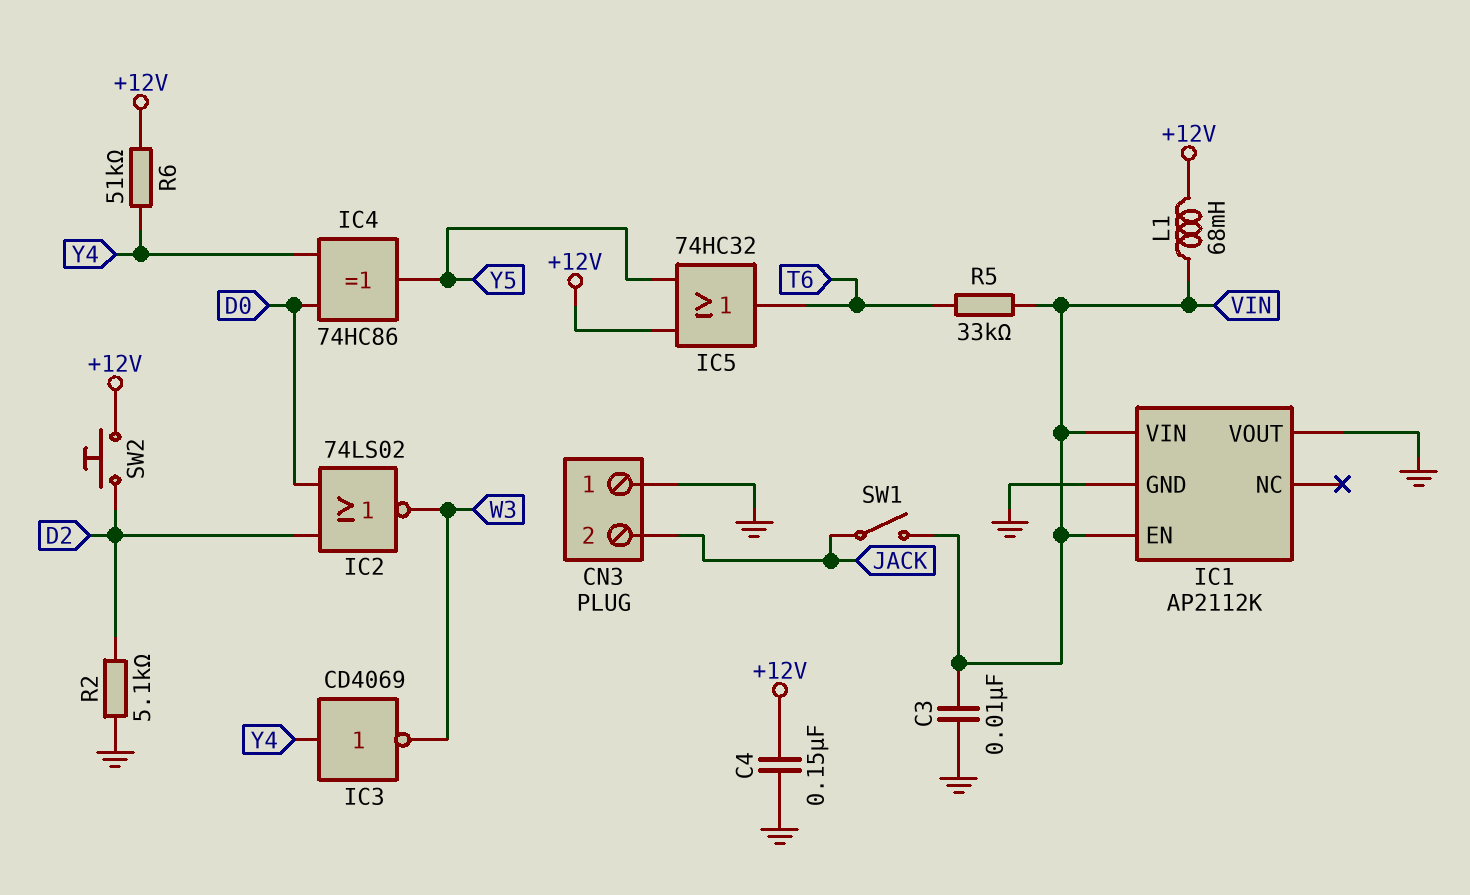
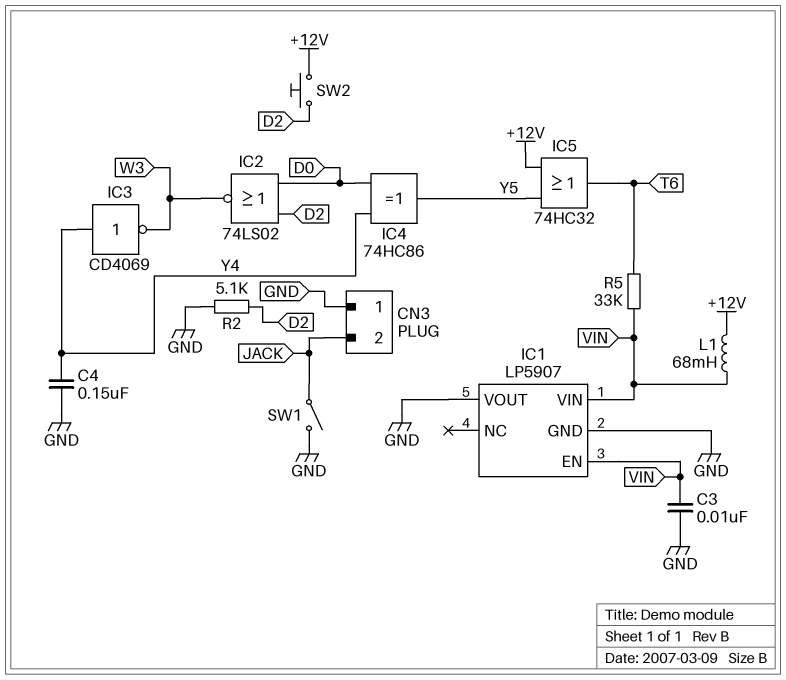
C4: 150nF (+12V, GND) -> 150nF (GND, Y4)
IC1: AP2112K -> LP5907
R6: 51k (+12V, Y4) -> none
SW1: switch (JACK, VIN) -> switch (GND, JACK)

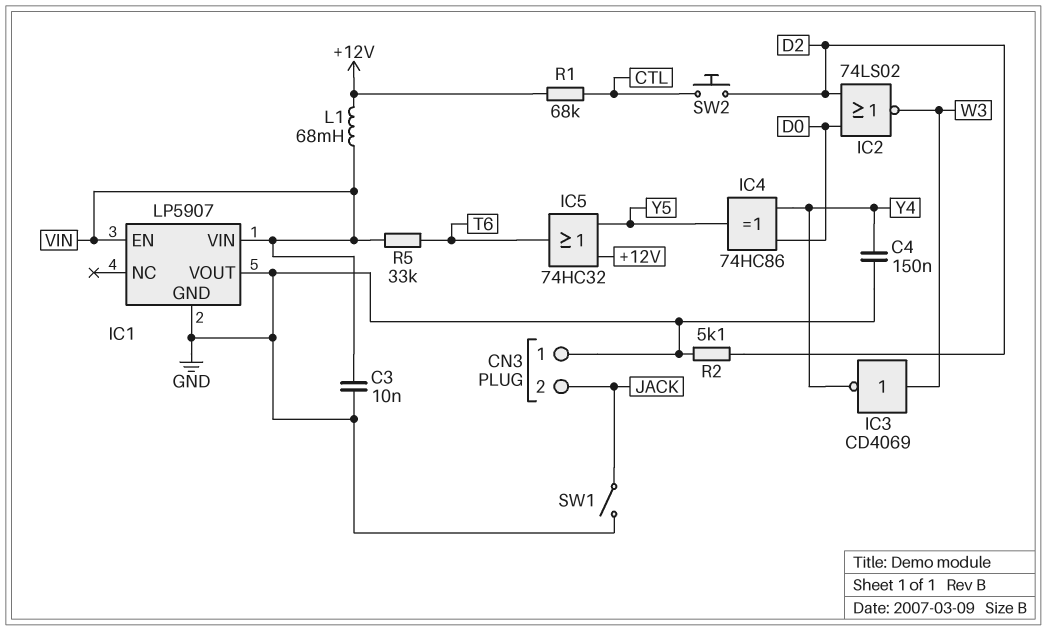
IC3: NOT CD4069 (in Y4, out W3) -> NOT CD4069 (in W3, out Y4)
R1: none -> 68k (+12V, CTL)
SW2: button (+12V, D2) -> button (CTL, D2)

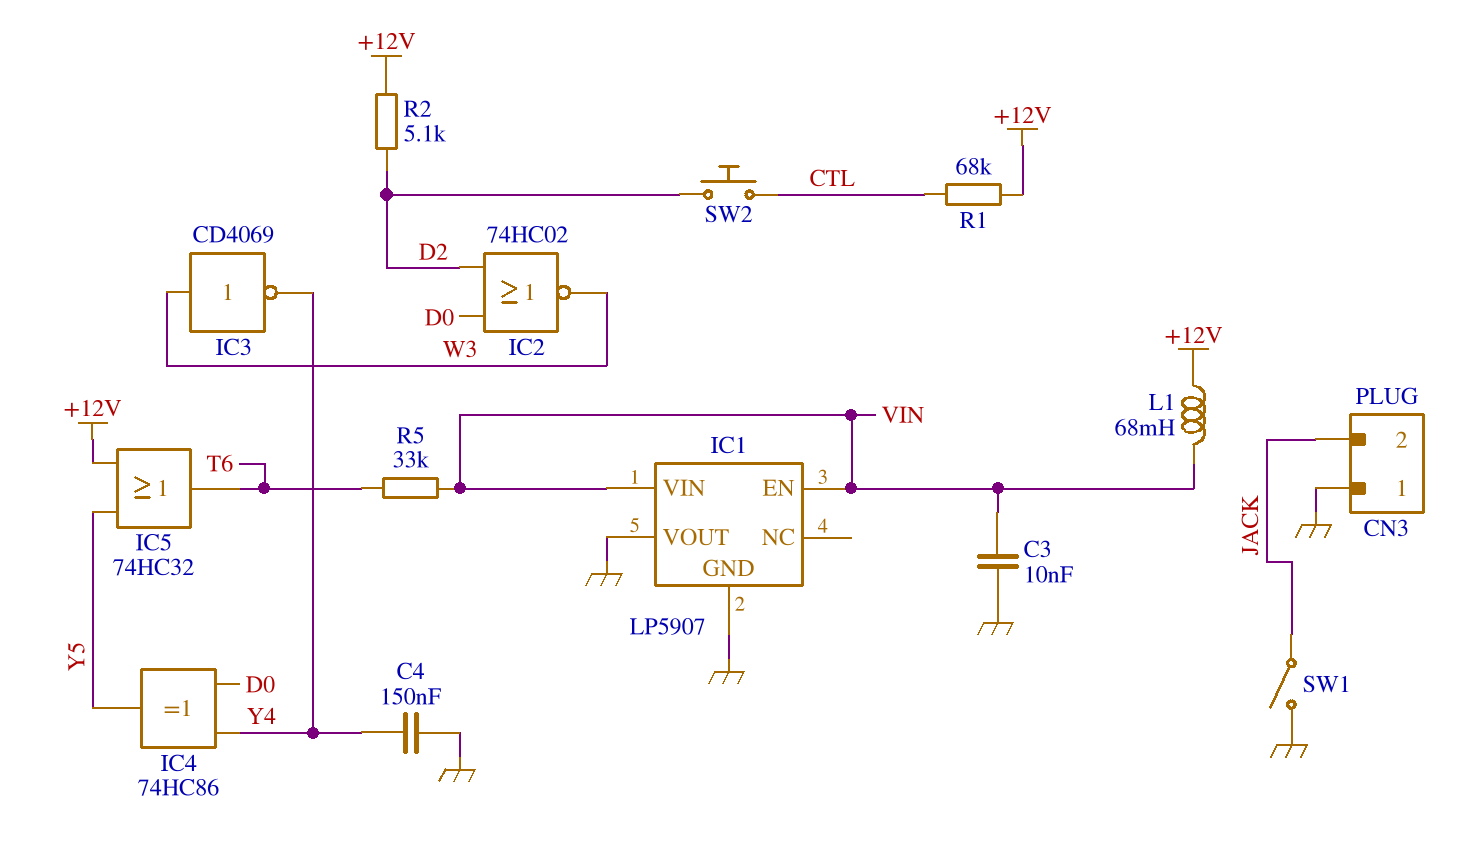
IC2: NOR 74LS02 (in D0, in D2, out W3) -> NOR 74HC02 (in D0, in D2, out W3)
R2: 5.1k (D2, GND) -> 5.1k (+12V, D2)

